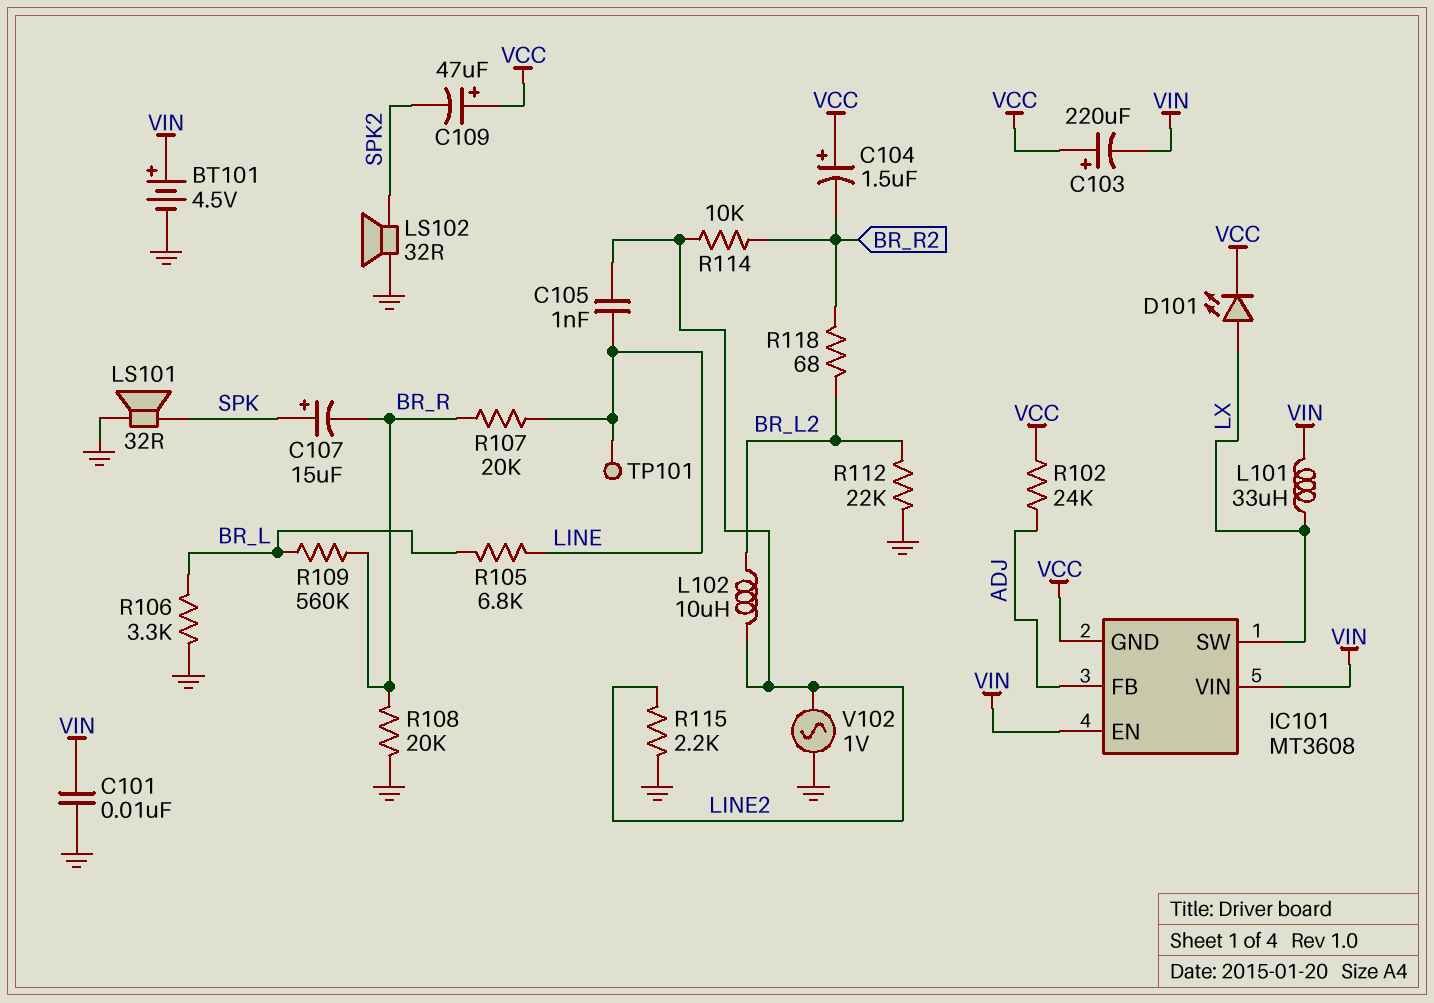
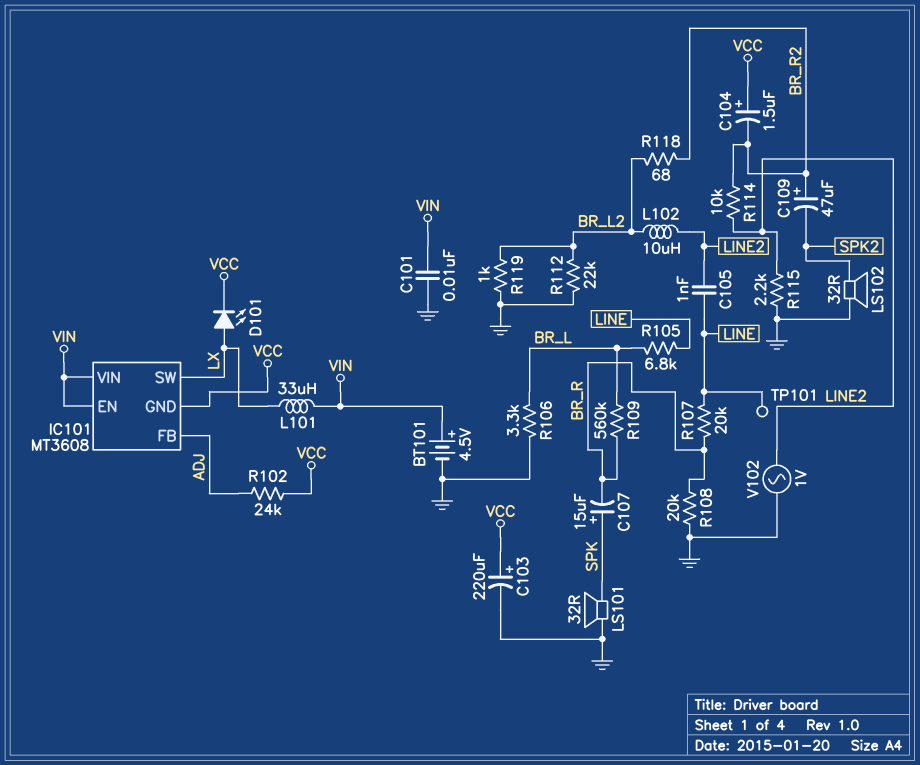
C103: 220uF (plus VCC, minus VIN) -> 220uF (plus VCC, minus GND)
C109: 47uF (plus VCC, minus SPK2) -> 47uF (plus BR_R2, minus SPK2)
R119: none -> 1k (BR_L2, GND)

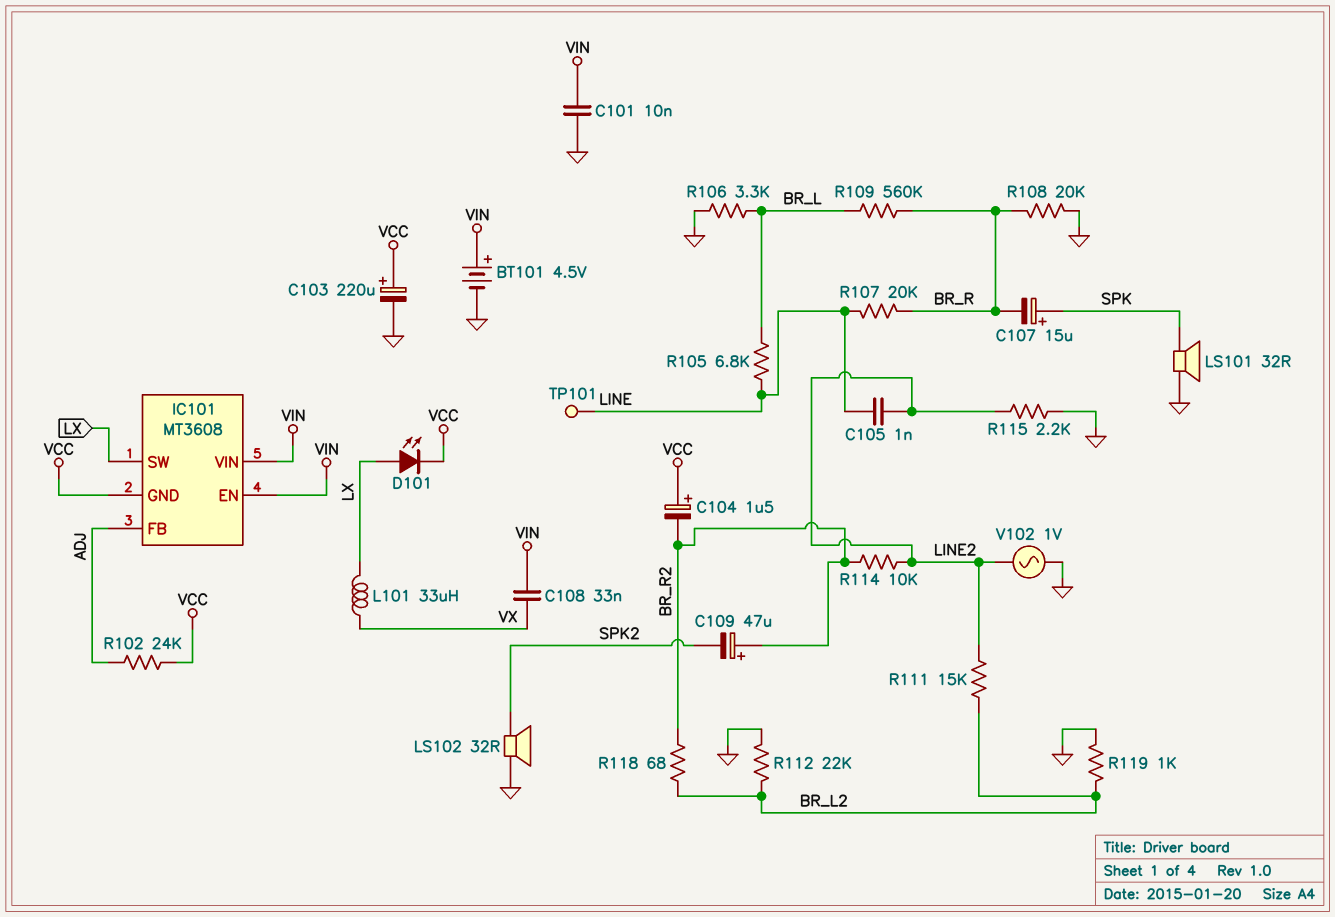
C108: none -> 33nF (VIN, VX)
L101: 33uH (LX, VIN) -> 33uH (LX, VX)
L102: 10uH (BR_L2, LINE2) -> none
R111: none -> 15k (BR_L2, LINE2)

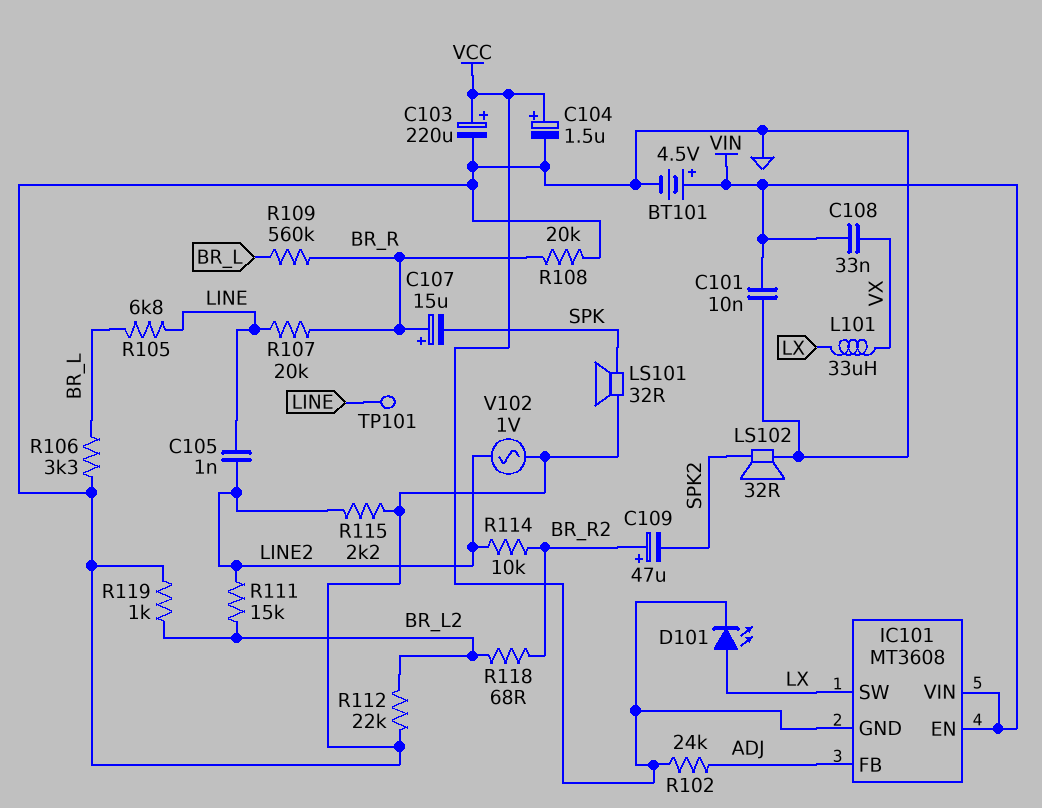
C104: 1.5uF (plus VCC, minus BR_R2) -> 1.5uF (plus VCC, minus GND)
C107: 15uF (plus SPK, minus BR_R) -> 15uF (plus BR_R, minus SPK)

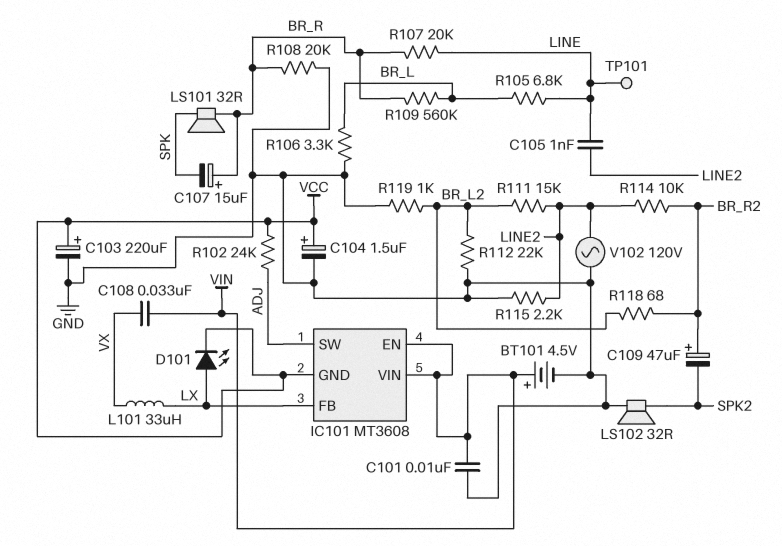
IC101 pin FB: ADJ -> LX
IC101 pin SW: LX -> ADJ
LS101: speaker 32R (GND, SPK) -> speaker 32R (BR_R, SPK)
V102: AC 1V (GND, LINE2) -> AC 120V (GND, LINE2)

